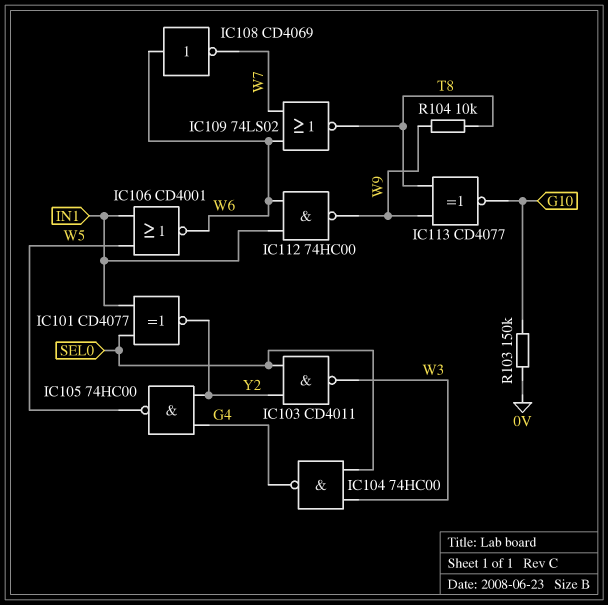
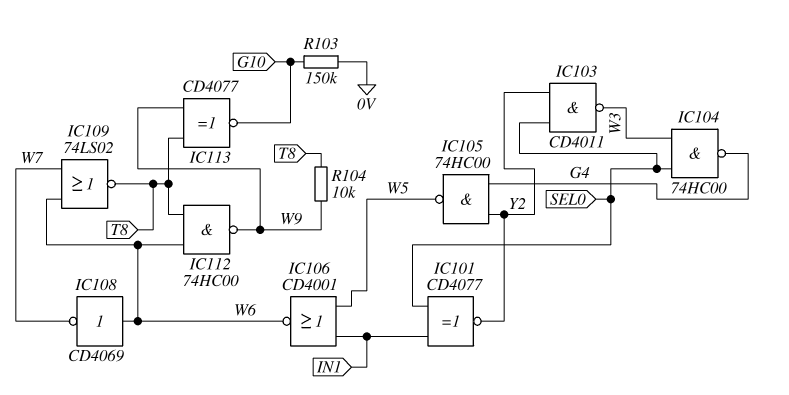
IC112: NAND 74HC00 (in IN1, in W6, out W9) -> NAND 74HC00 (in T8, in W6, out W9)

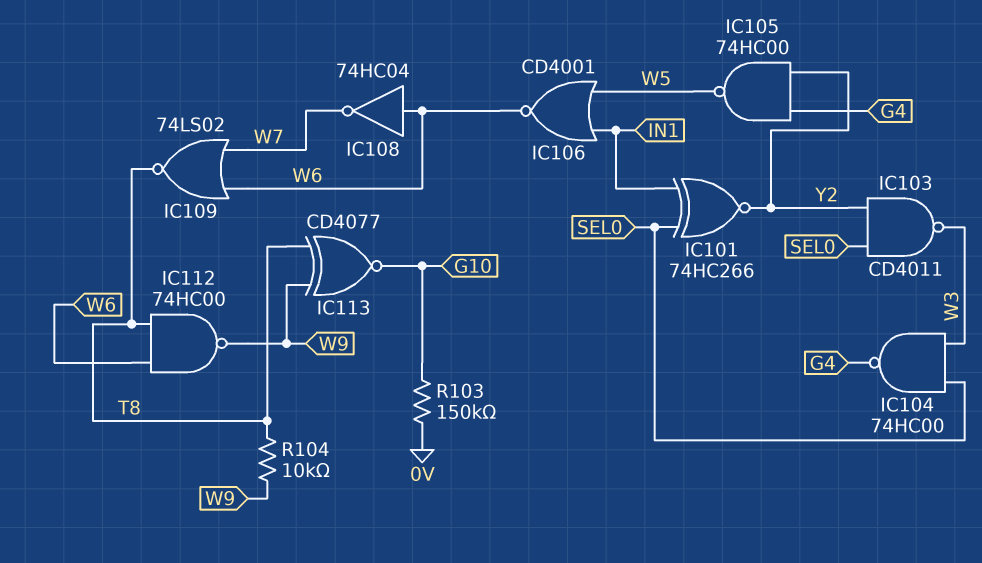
IC101: XNOR CD4077 (in IN1, in SEL0, out Y2) -> XNOR 74HC266 (in IN1, in SEL0, out Y2)
IC108: NOT CD4069 (in W6, out W7) -> NOT 74HC04 (in W6, out W7)

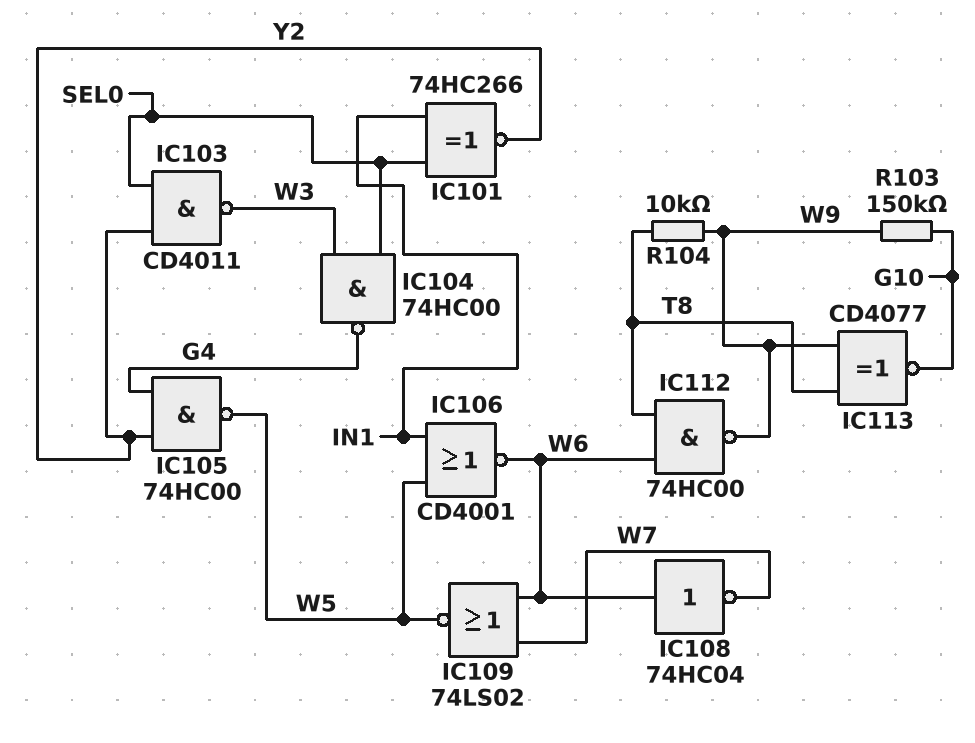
IC109: NOR 74LS02 (in W6, in W7, out T8) -> NOR 74LS02 (in W6, in W7, out W5)
R103: 150k (0V, G10) -> 150k (G10, W9)

